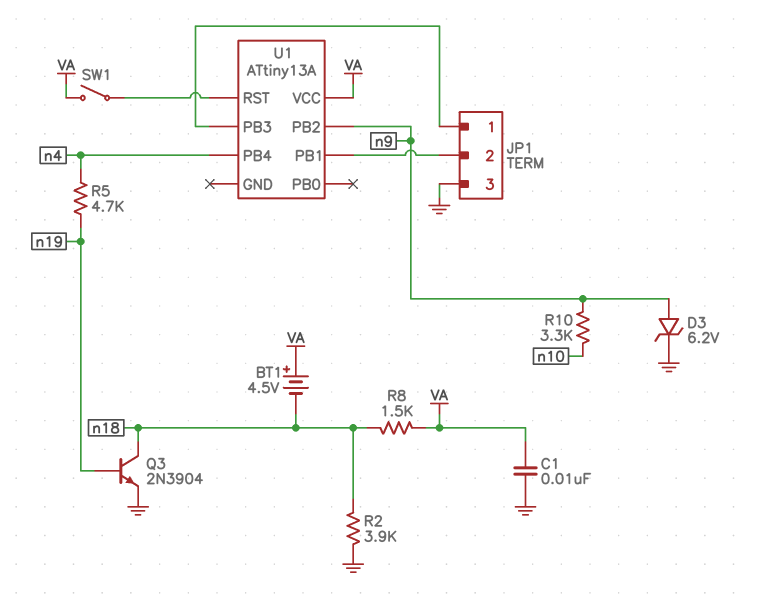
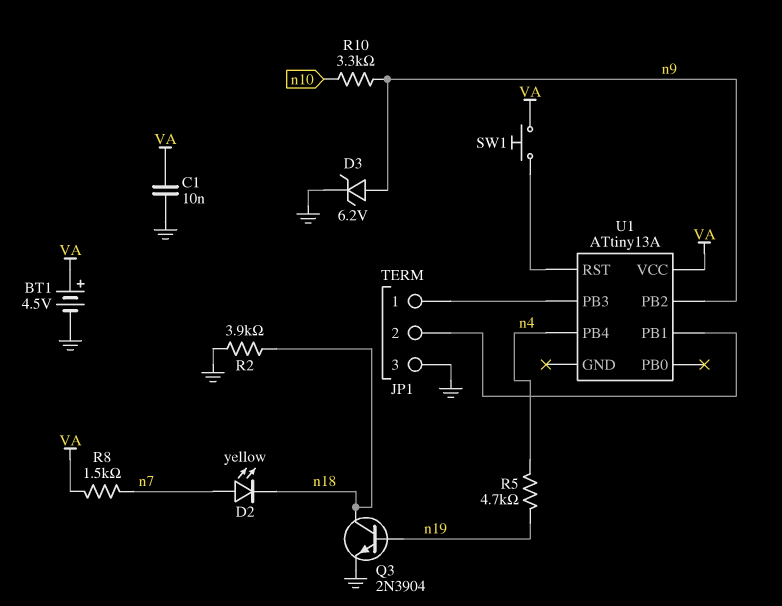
BT1: 4.5V (plus VA, minus n18) -> 4.5V (plus VA, minus GND)
D2: none -> LED yellow (A n7, K n18)
R8: 1.5k (VA, n18) -> 1.5k (VA, n7)
SW1: switch (U1/RST, VA) -> button (U1/RST, VA)

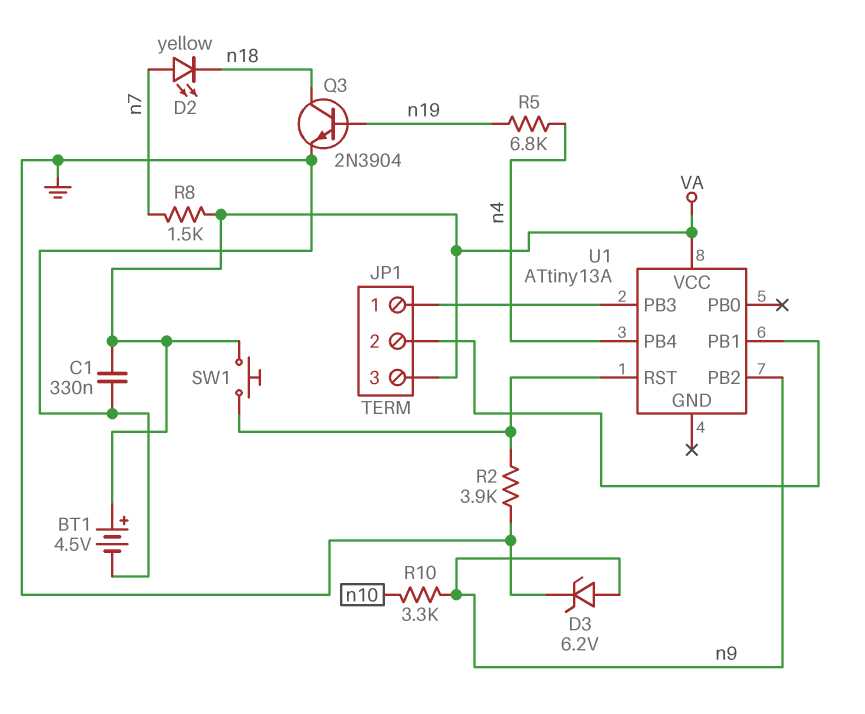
C1: 10nF (GND, VA) -> 330nF (GND, VA)
JP1 pin 3: GND -> VA
R2: 3.9k (GND, n18) -> 3.9k (GND, U1/RST)
R5: 4.7k (n4, n19) -> 6.8k (n4, n19)

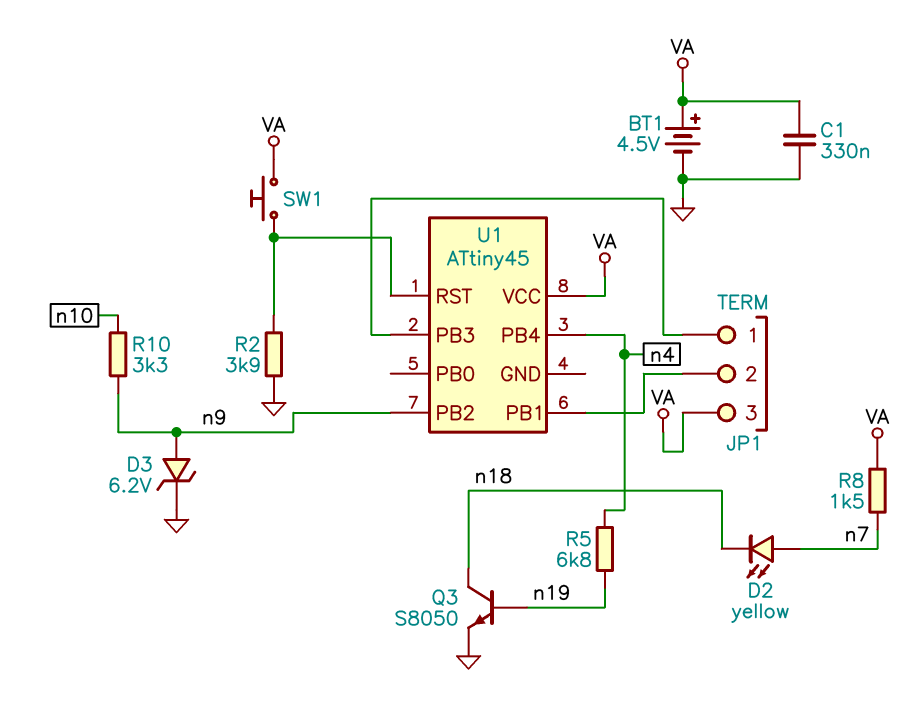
Q3: NPN 2N3904 (B n19, C n18, E GND) -> NPN S8050 (B n19, C n18, E GND)
U1: ATtiny13A -> ATtiny45

